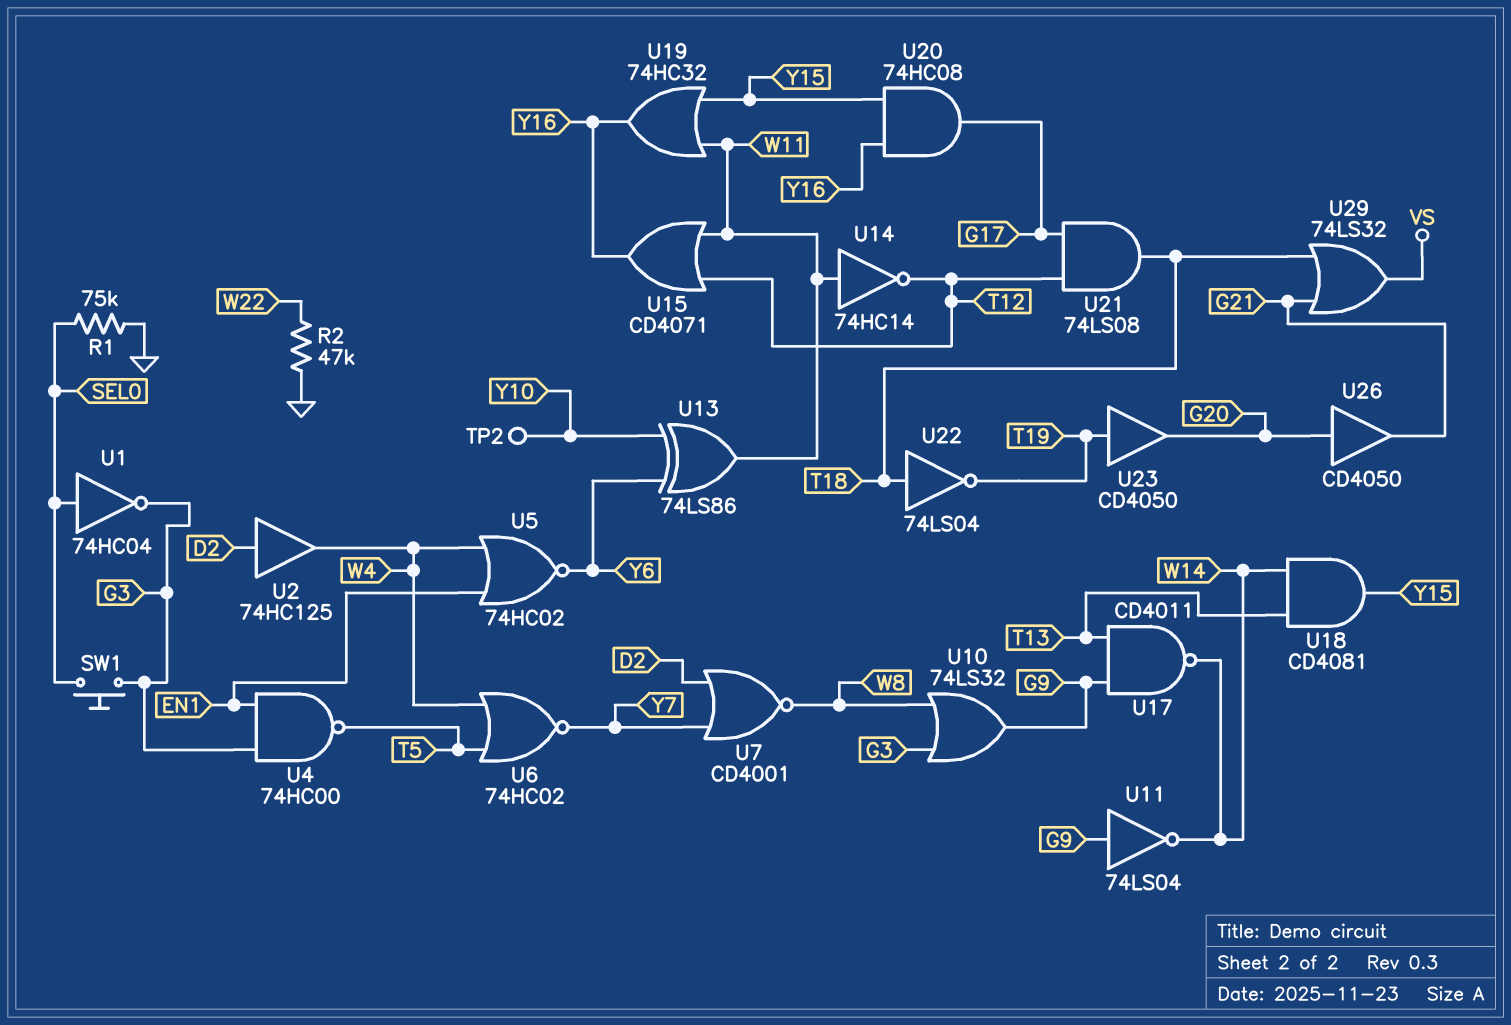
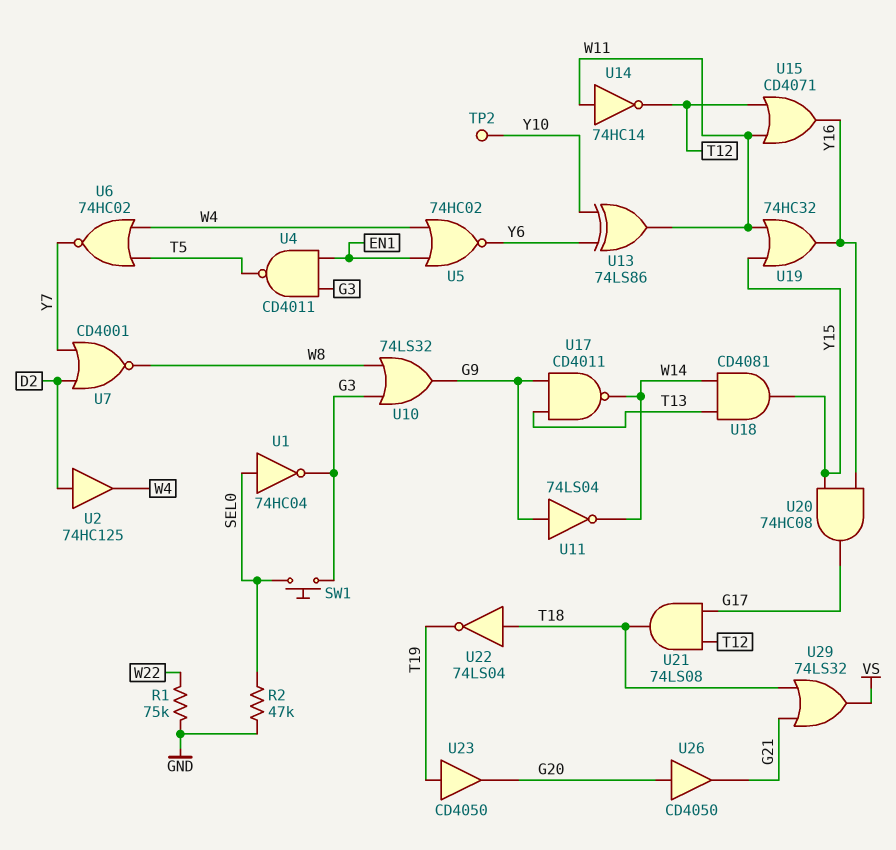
R1: 75k (GND, SEL0) -> 75k (GND, W22)
R2: 47k (GND, W22) -> 47k (GND, SEL0)
U4: NAND 74HC00 (in EN1, in G3, out T5) -> NAND CD4011 (in EN1, in G3, out T5)

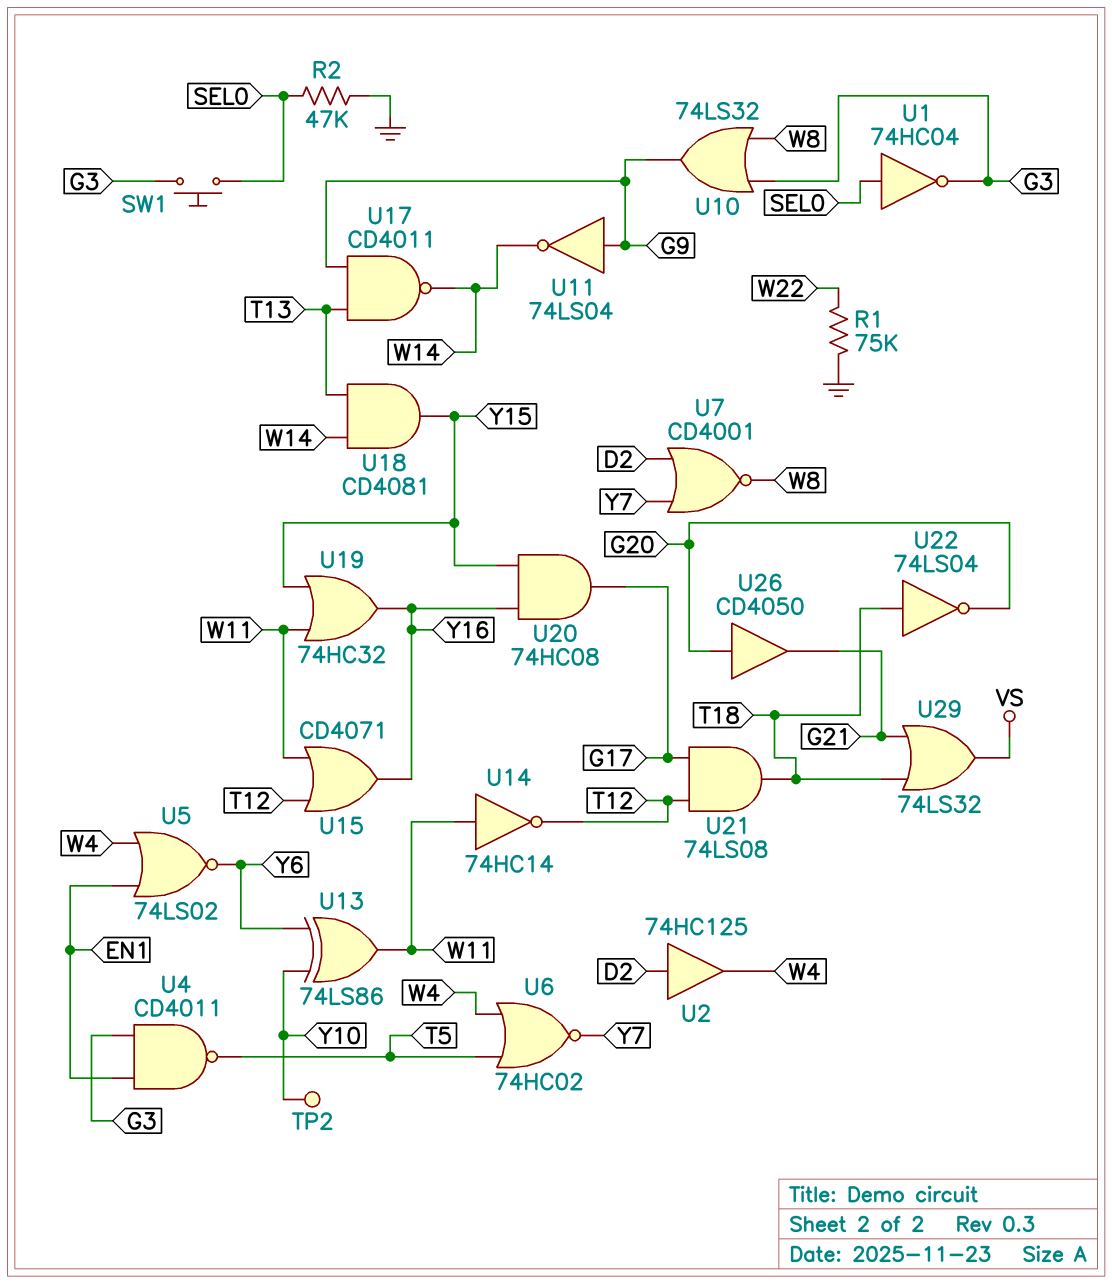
U5: NOR 74HC02 (in EN1, in W4, out Y6) -> NOR 74LS02 (in EN1, in W4, out Y6)
U22: NOT 74LS04 (in T18, out T19) -> NOT 74LS04 (in T18, out G20)
U23: buffer CD4050 (in T19, out G20) -> none

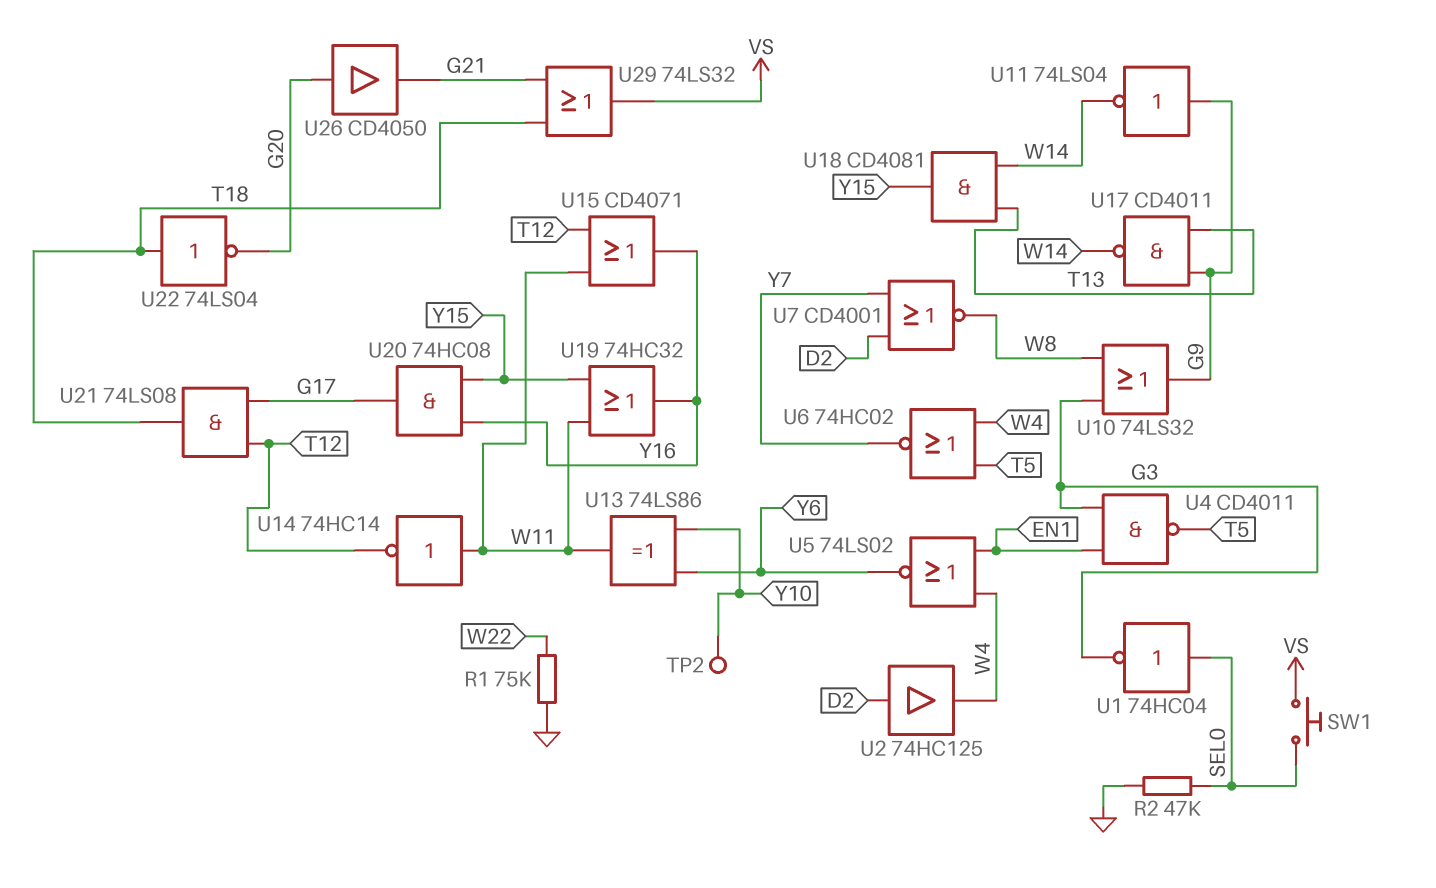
SW1: button (G3, SEL0) -> button (SEL0, VS)

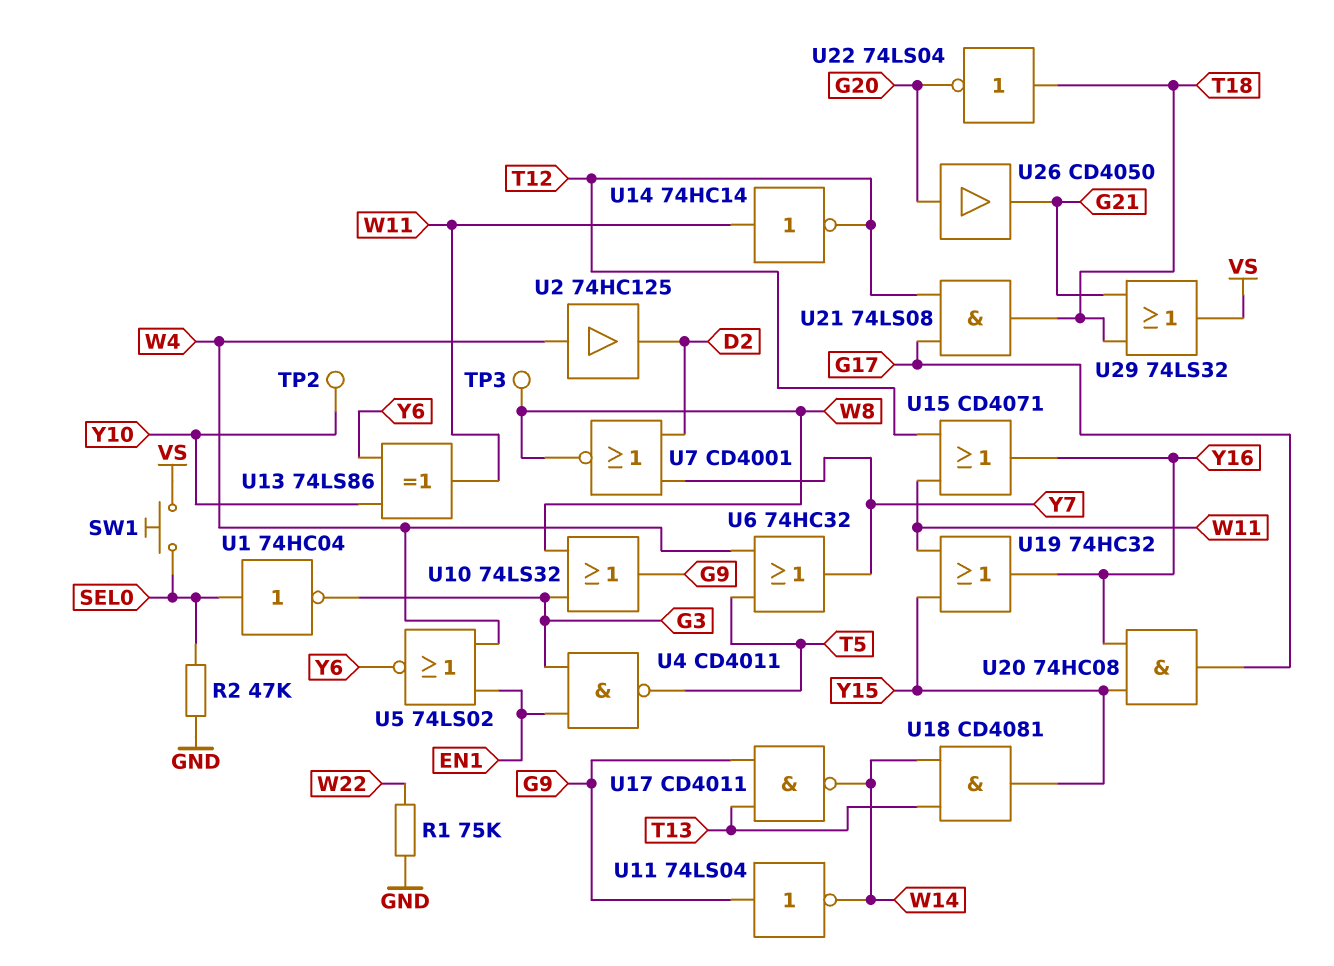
TP3: none -> test point (W8)
U2: buffer 74HC125 (in D2, out W4) -> buffer 74HC125 (in W4, out D2)
U6: NOR 74HC02 (in T5, in W4, out Y7) -> OR 74HC32 (in T5, in W4, out Y7)

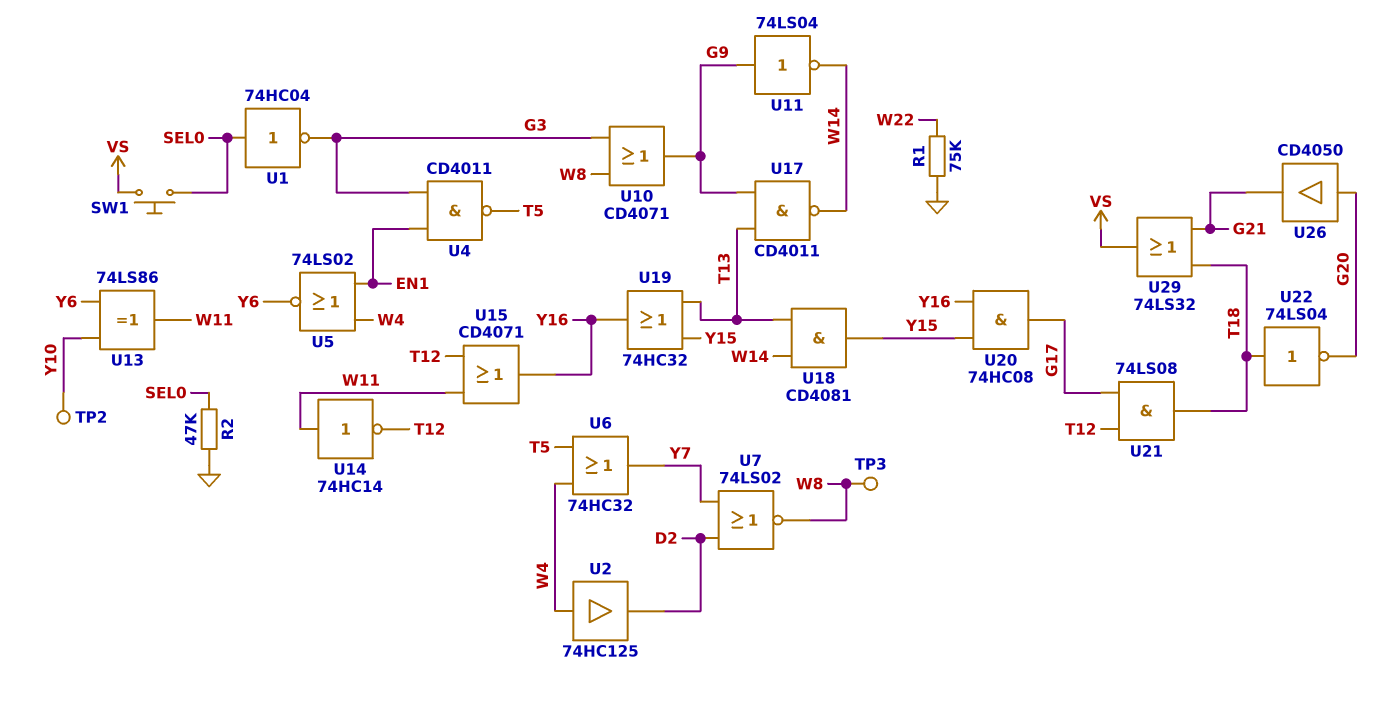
U7: NOR CD4001 (in D2, in Y7, out W8) -> NOR 74LS02 (in D2, in Y7, out W8)
U10: OR 74LS32 (in G3, in W8, out G9) -> OR CD4071 (in G3, in W8, out G9)
U19: OR 74HC32 (in W11, in Y15, out Y16) -> OR 74HC32 (in T13, in Y15, out Y16)

